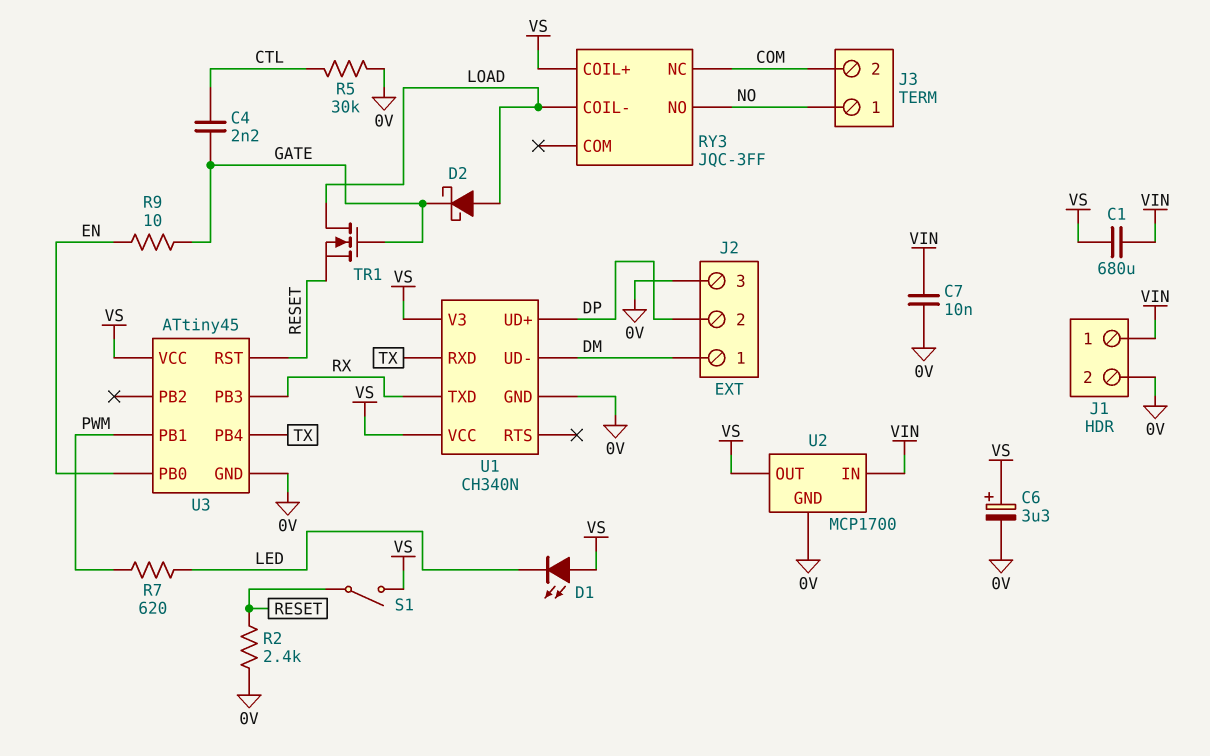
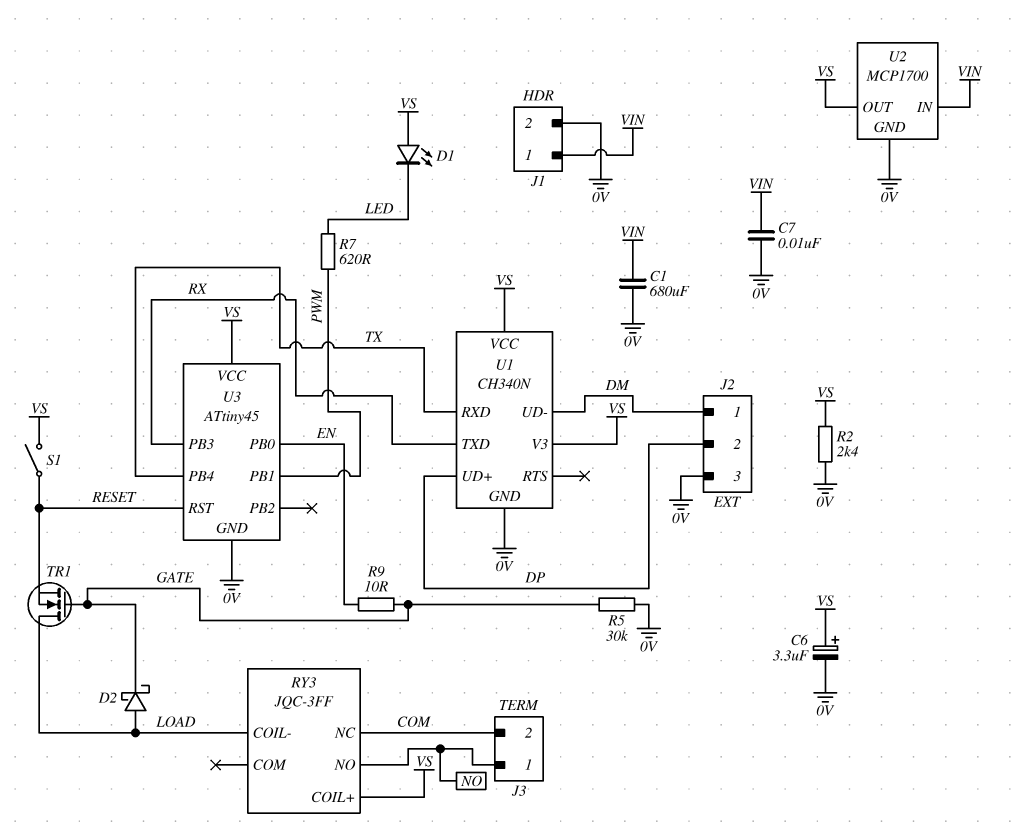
C1: 680uF (VIN, VS) -> 680uF (0V, VIN)
C4: 2.2nF (CTL, GATE) -> none
R2: 2.4k (0V, RESET) -> 2.4k (0V, VS)
R5: 30k (0V, CTL) -> 30k (0V, GATE)

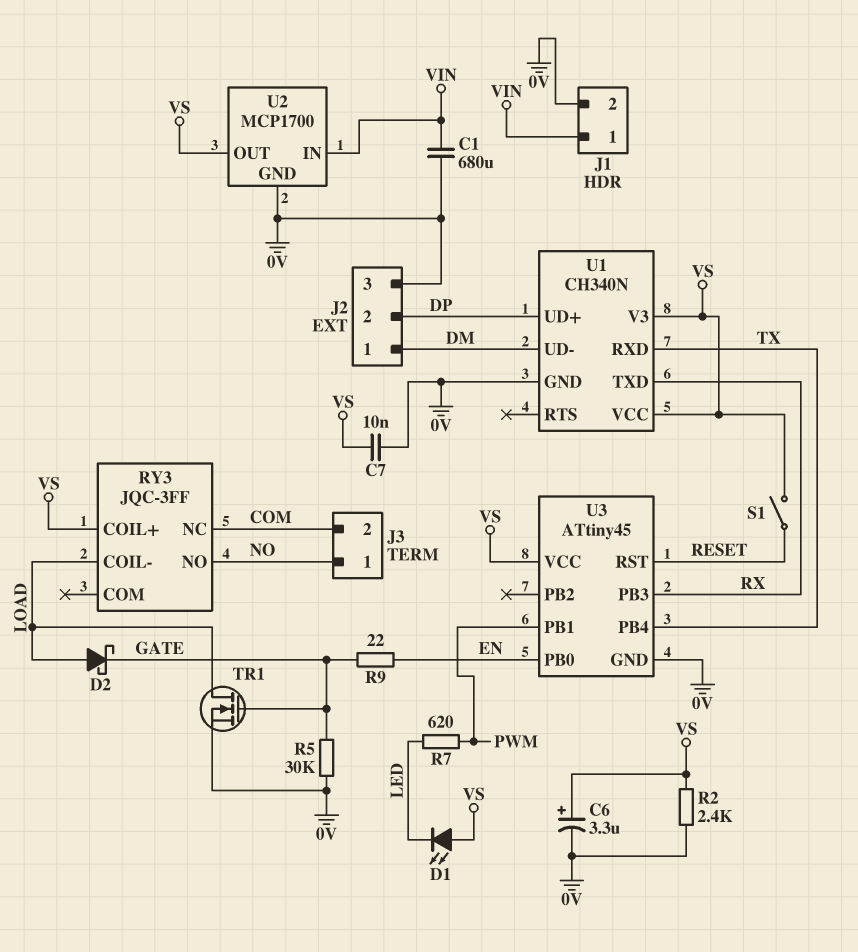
C7: 10nF (0V, VIN) -> 10nF (0V, VS)
R9: 10 (EN, GATE) -> 22 (EN, GATE)
TR1: NMOS (G GATE, D LOAD, S RESET) -> NMOS (G GATE, D LOAD, S 0V)

